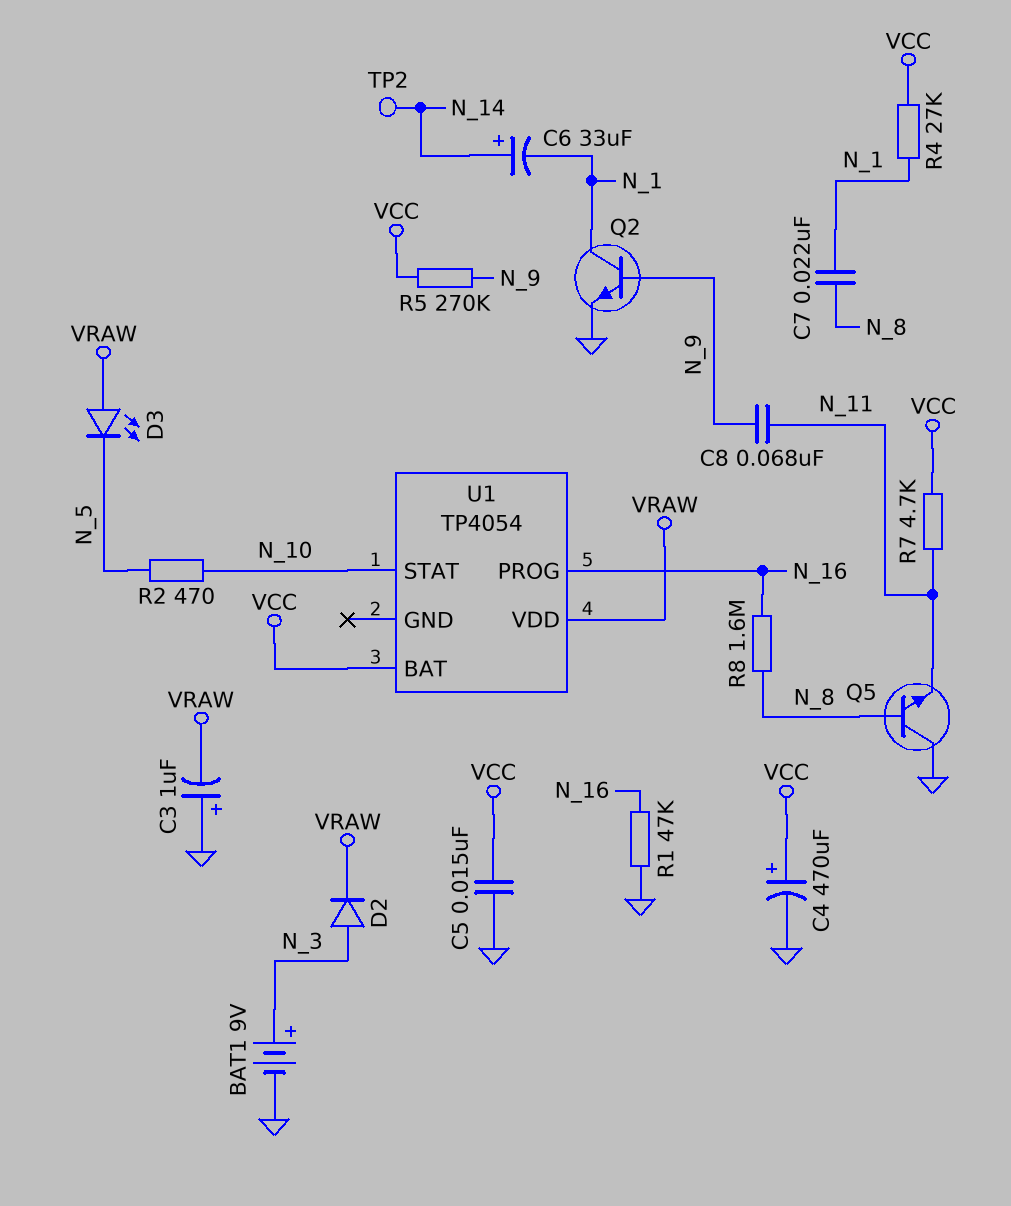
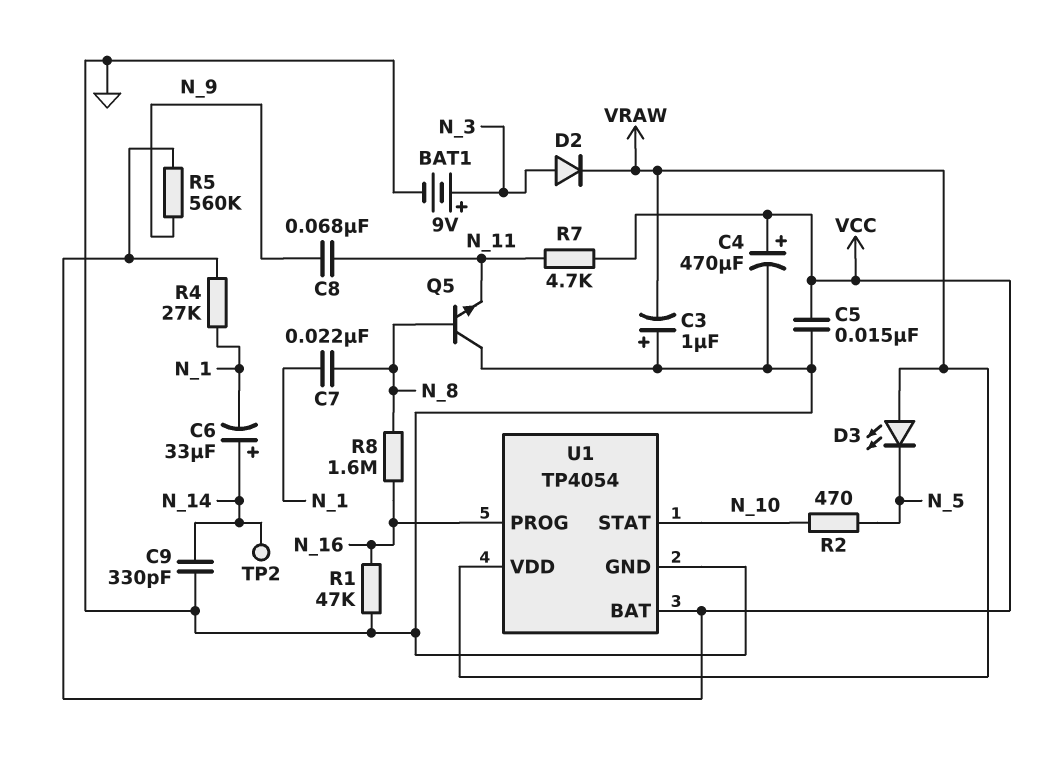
C9: none -> 330pF (GND, N_14)
Q2: NPN (B N_9, C N_1, E GND) -> none
R5: 270k (N_9, VCC) -> 560k (N_9, VCC)
U1 pin GND: none -> GND

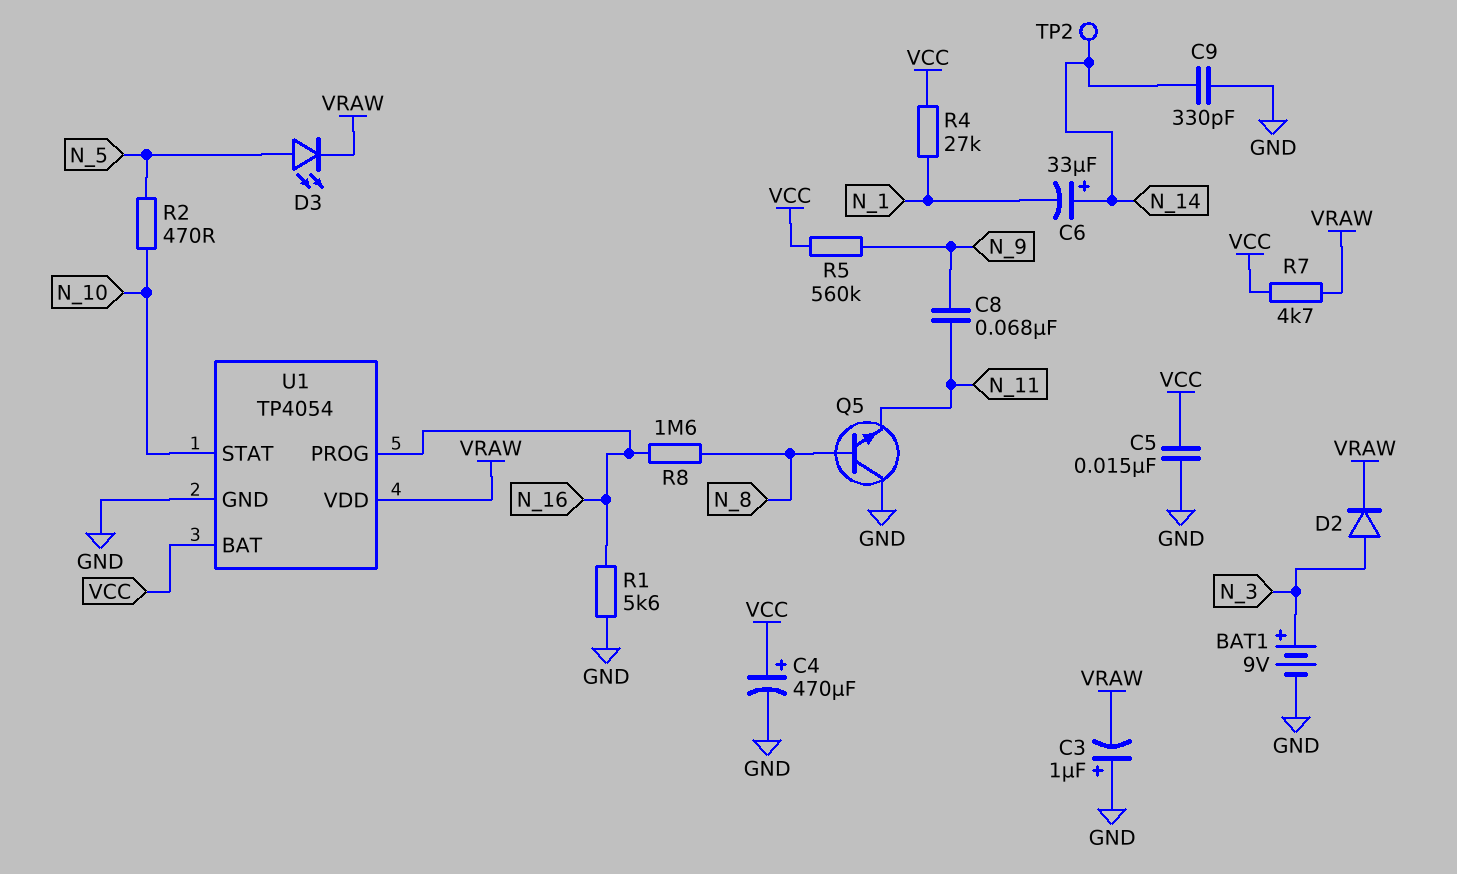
C7: 22nF (N_1, N_8) -> none
D3: LED (A VRAW, K N_5) -> LED (A N_5, K VRAW)
R1: 47k (GND, N_16) -> 5.6k (GND, N_16)
R7: 4.7k (N_11, VCC) -> 4.7k (VCC, VRAW)

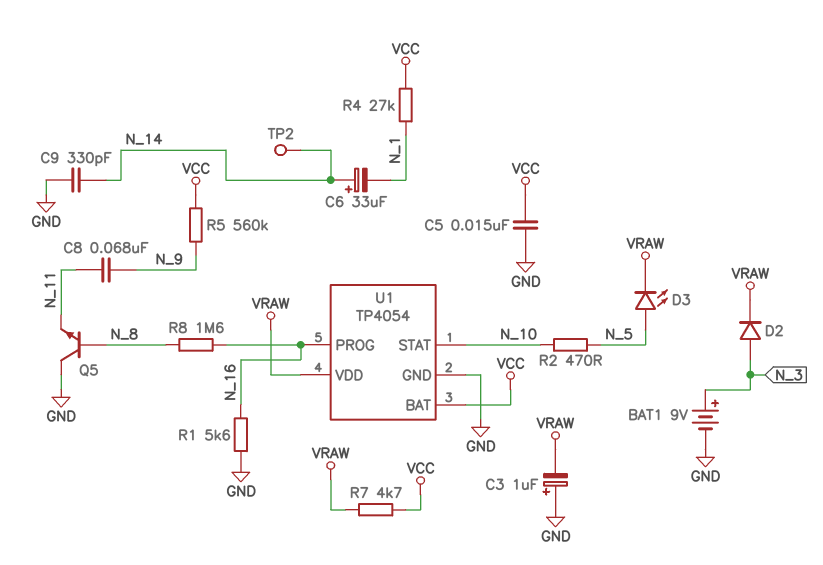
C4: 470uF (plus VCC, minus GND) -> none

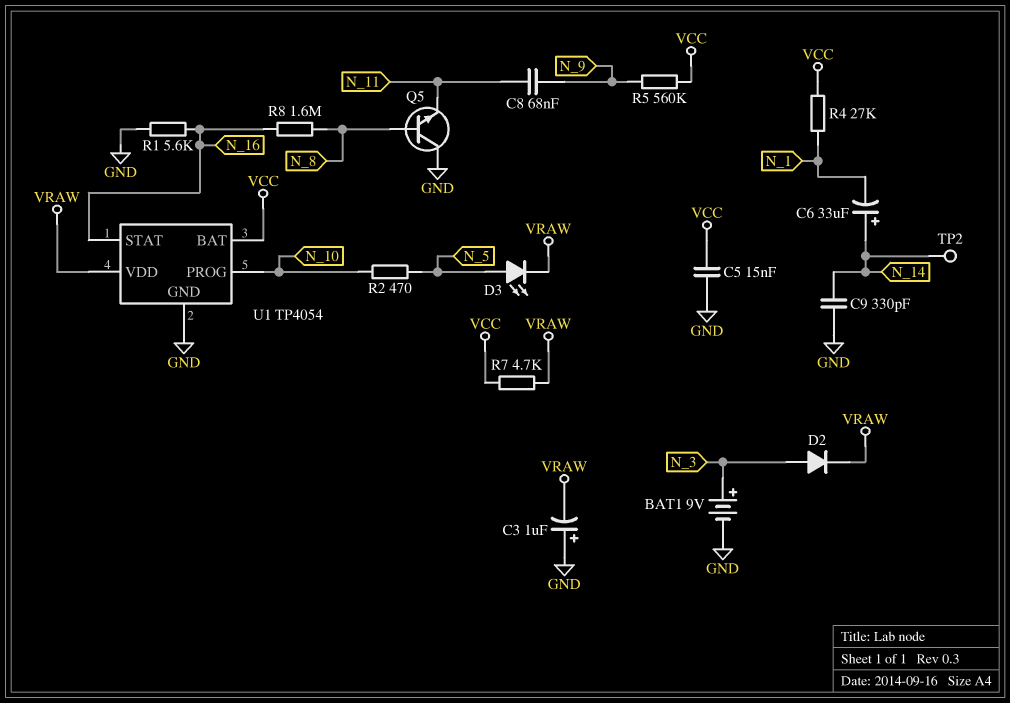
U1 pin PROG: N_16 -> N_10
U1 pin STAT: N_10 -> N_16

